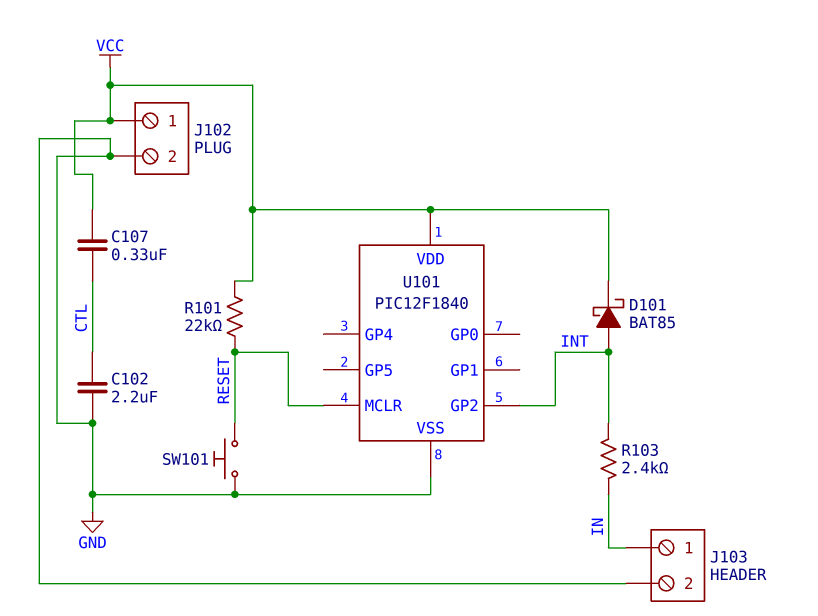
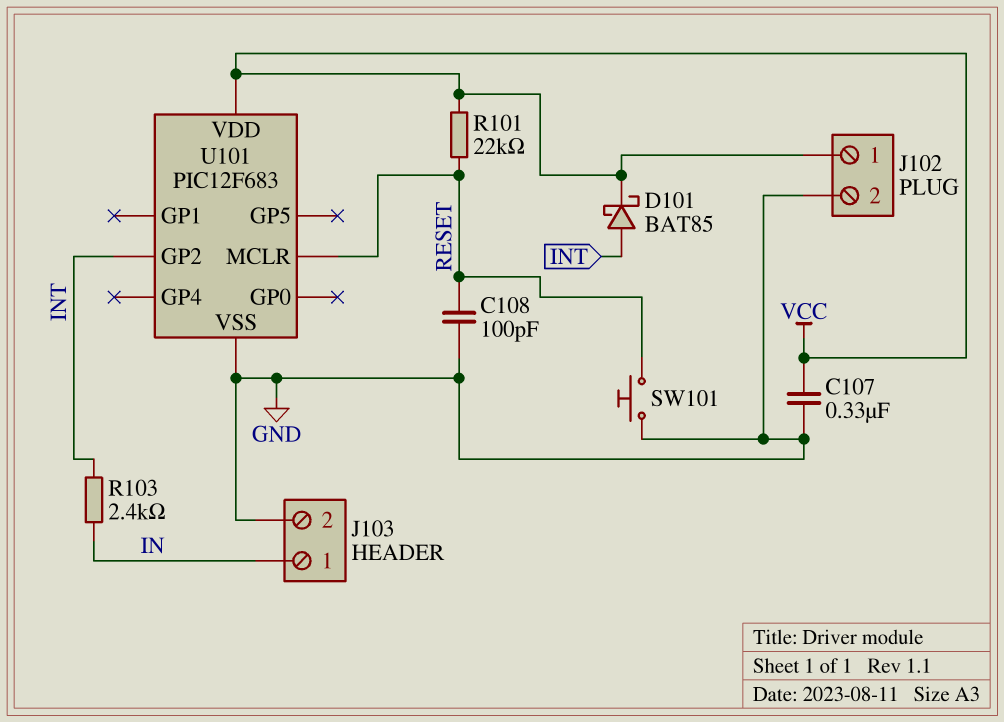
C102: 2.2uF (CTL, GND) -> none
C107: 330nF (CTL, VCC) -> 330nF (GND, VCC)
C108: none -> 100pF (GND, RESET)
U101: PIC12F1840 -> PIC12F683

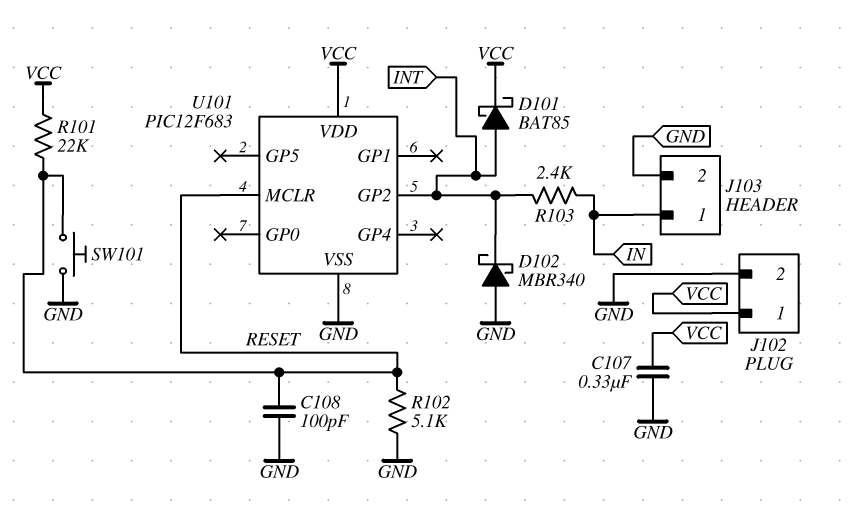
D102: none -> schottky MBR340 (A GND, K INT)
R102: none -> 5.1k (GND, RESET)

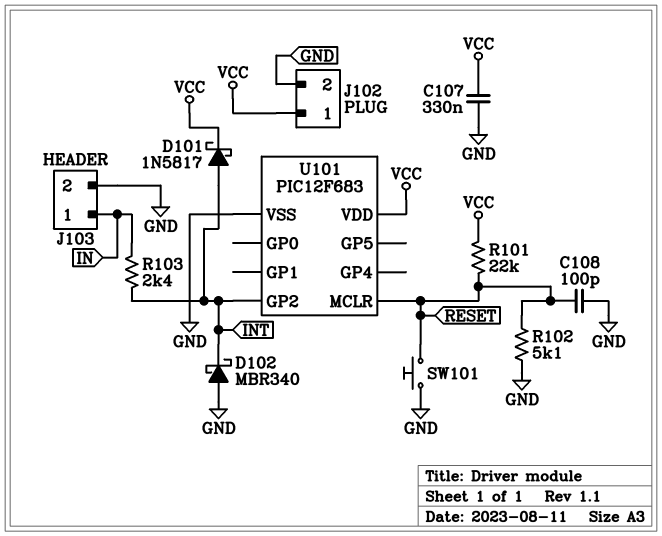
D101: schottky BAT85 (A INT, K VCC) -> schottky 1N5817 (A INT, K VCC)

